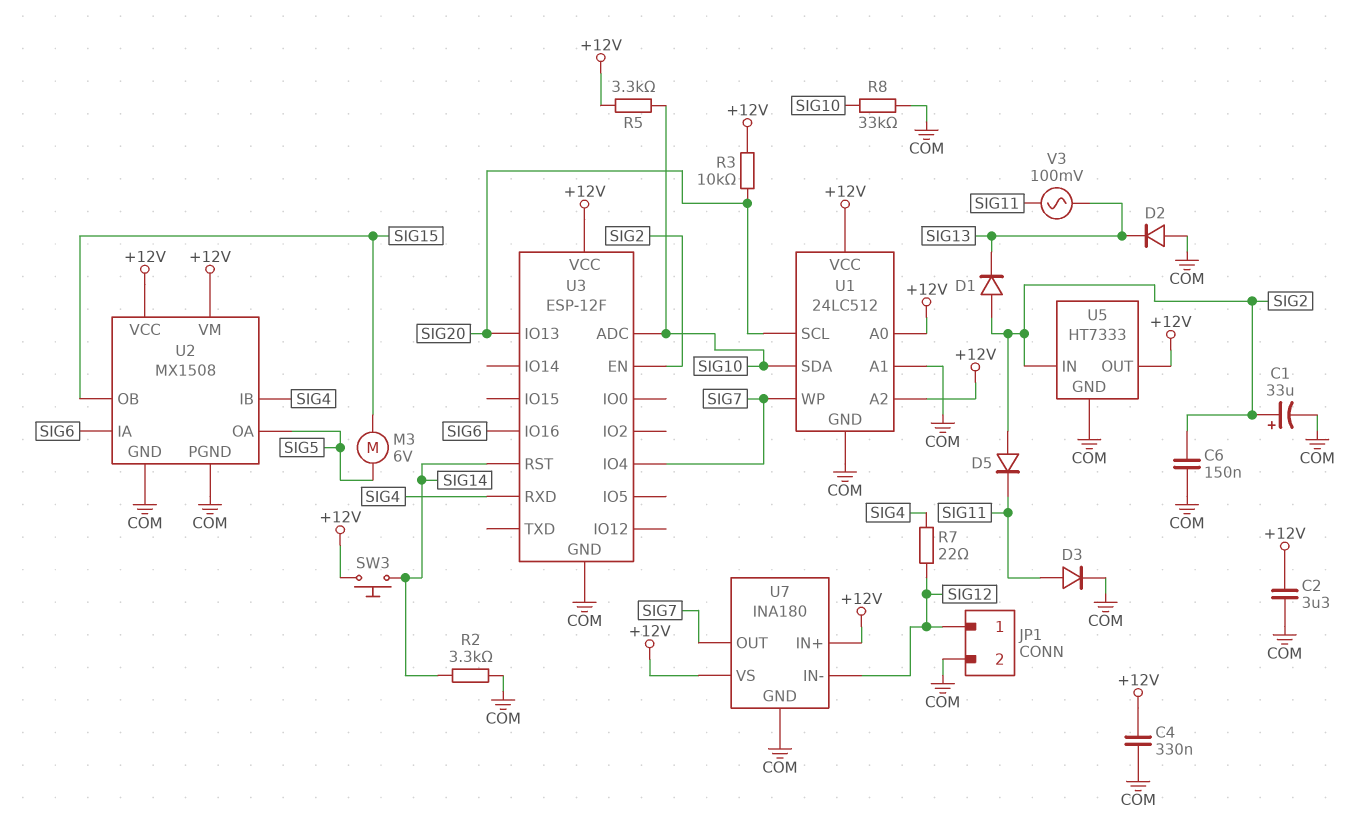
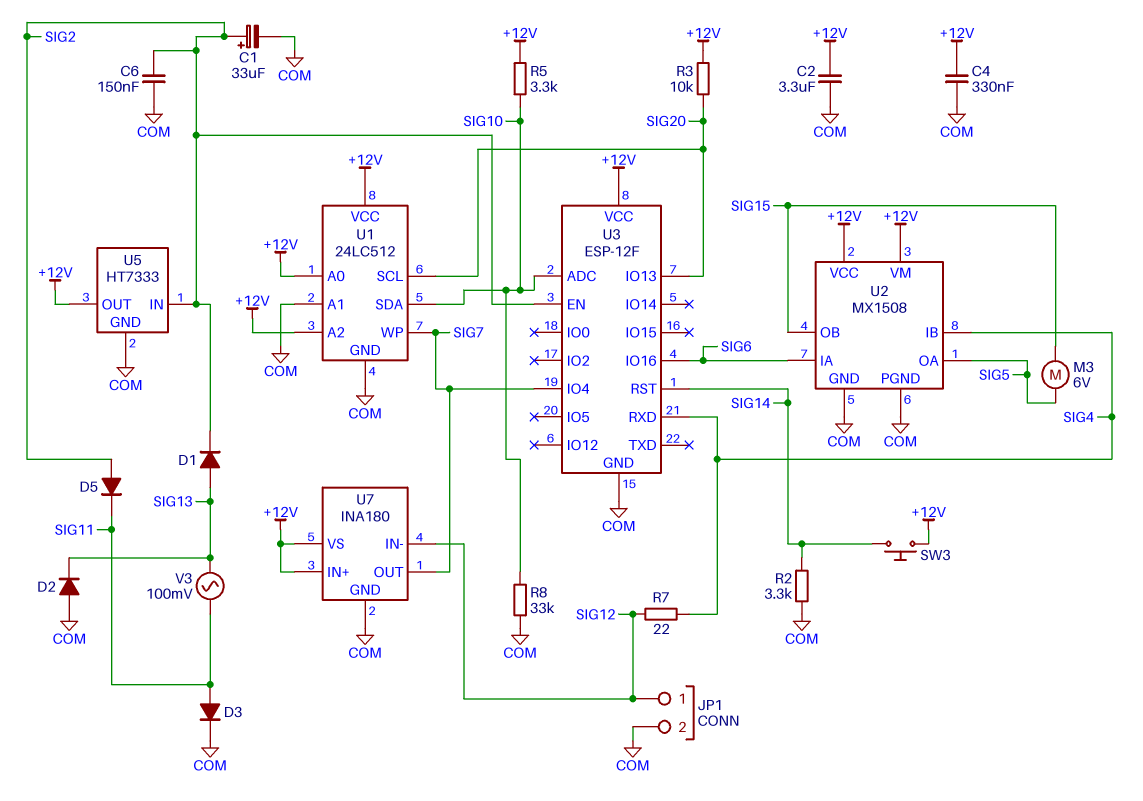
D1: diode (A SIG2, K SIG13) -> diode (A SIG13, K SIG2)

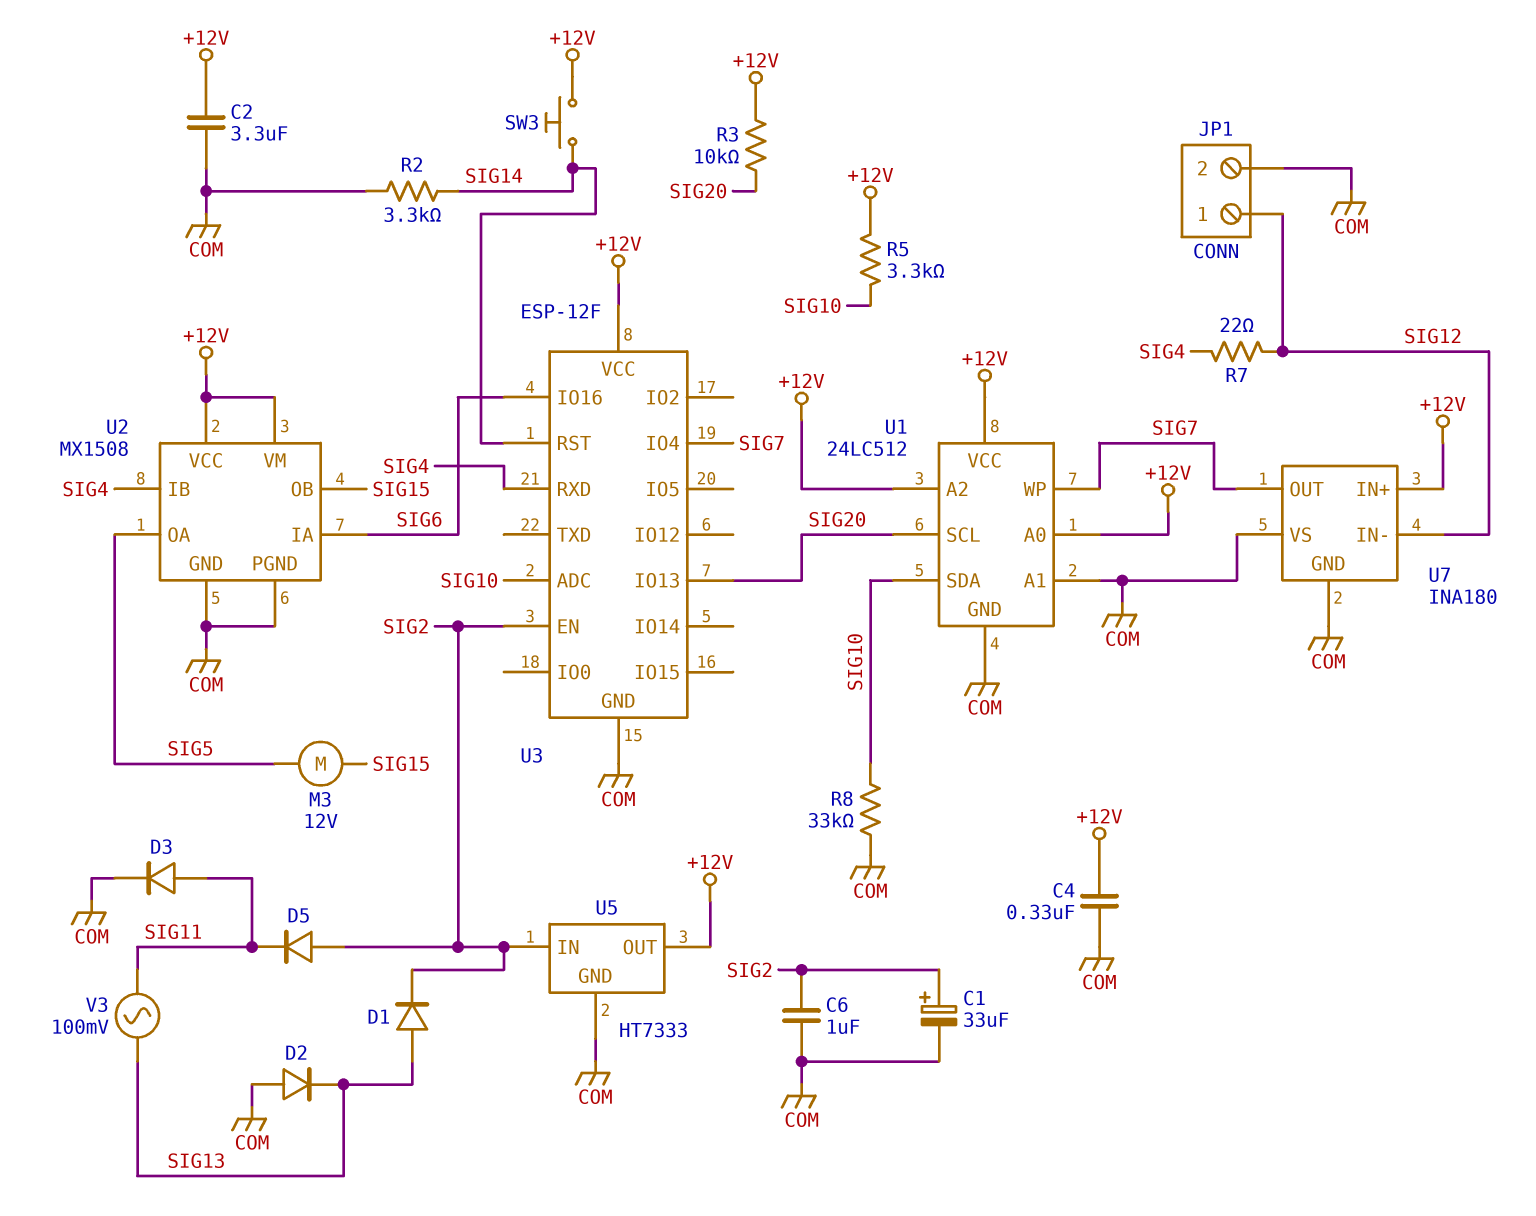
C6: 150nF (COM, SIG2) -> 1uF (COM, SIG2)
M3: motor 6V (SIG5, SIG15) -> motor 12V (SIG5, SIG15)
U7 pin VS: +12V -> COM

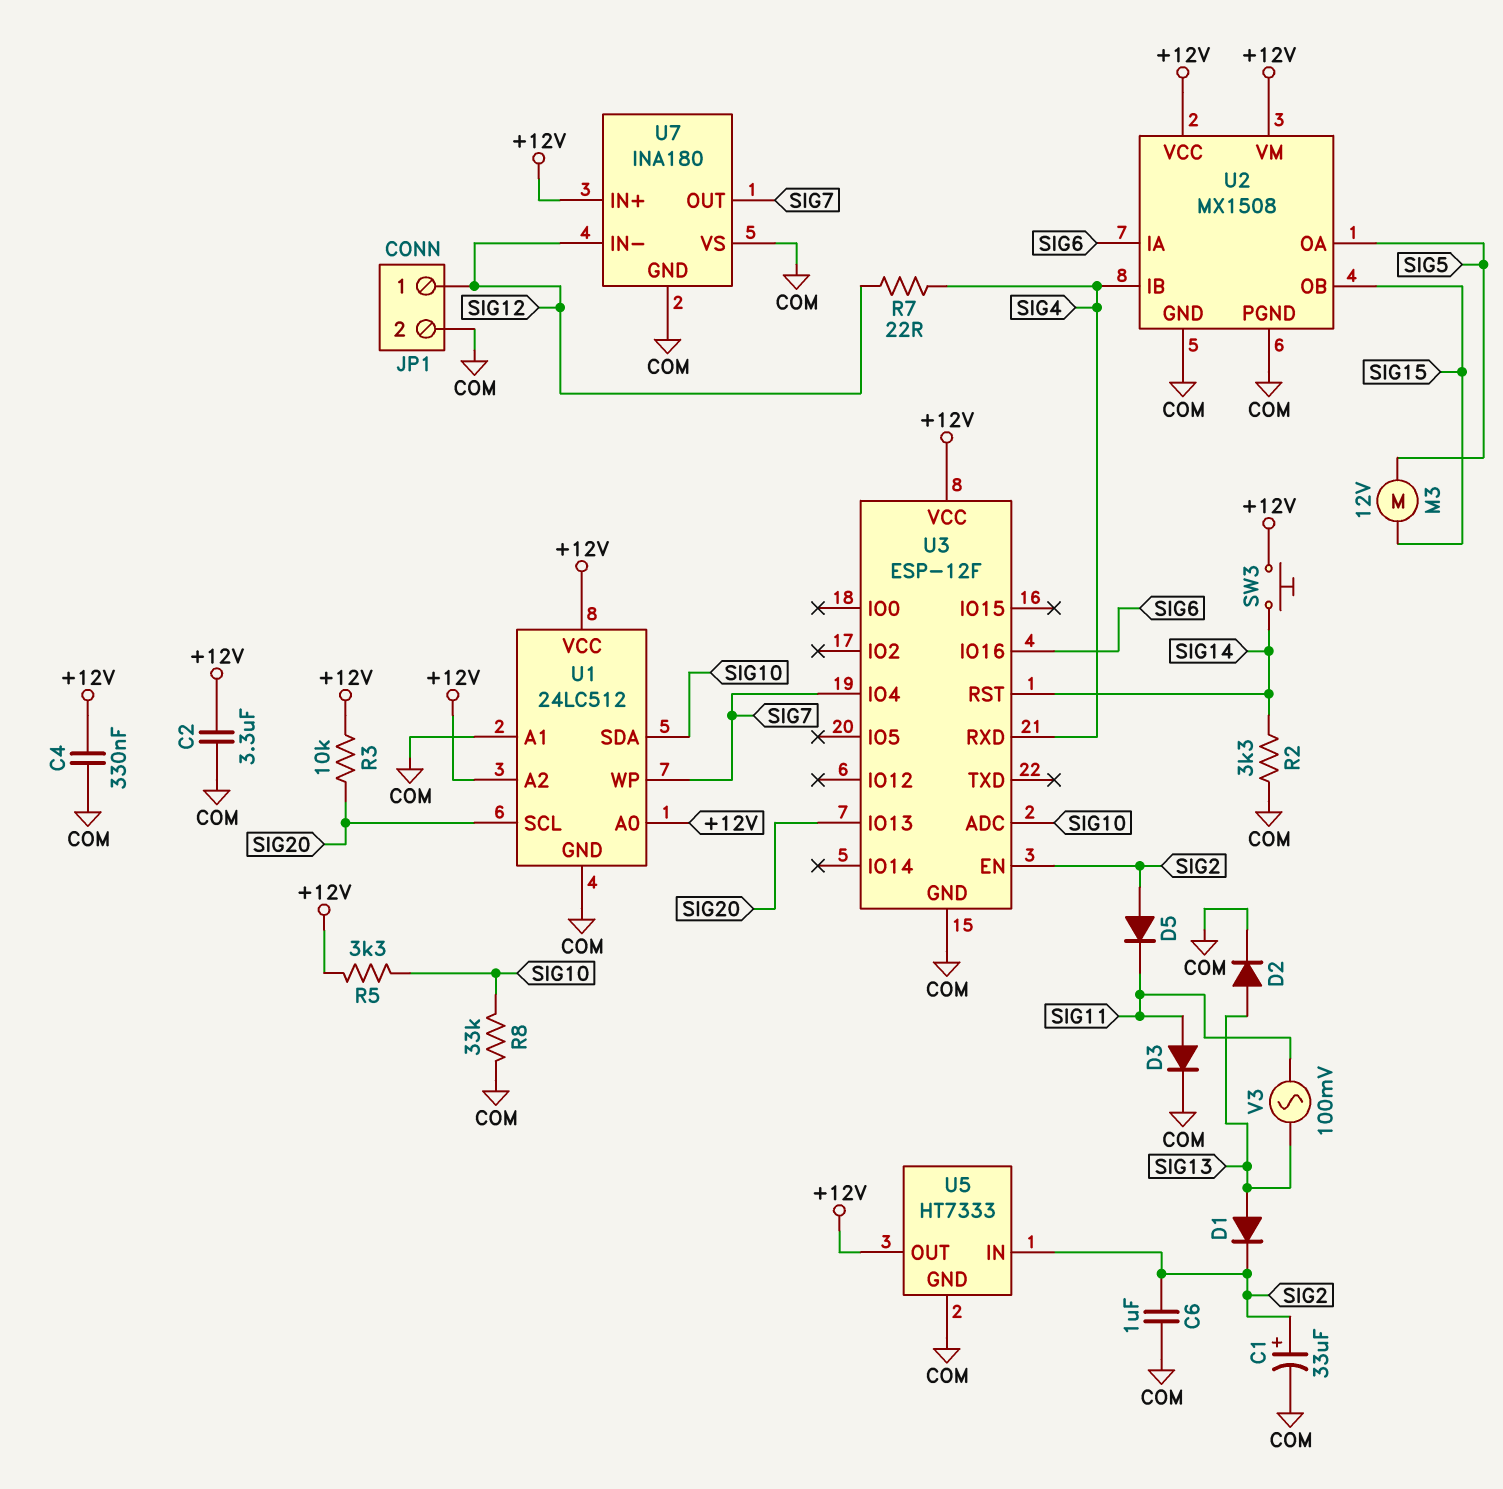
D2: diode (A COM, K SIG13) -> diode (A SIG13, K COM)

